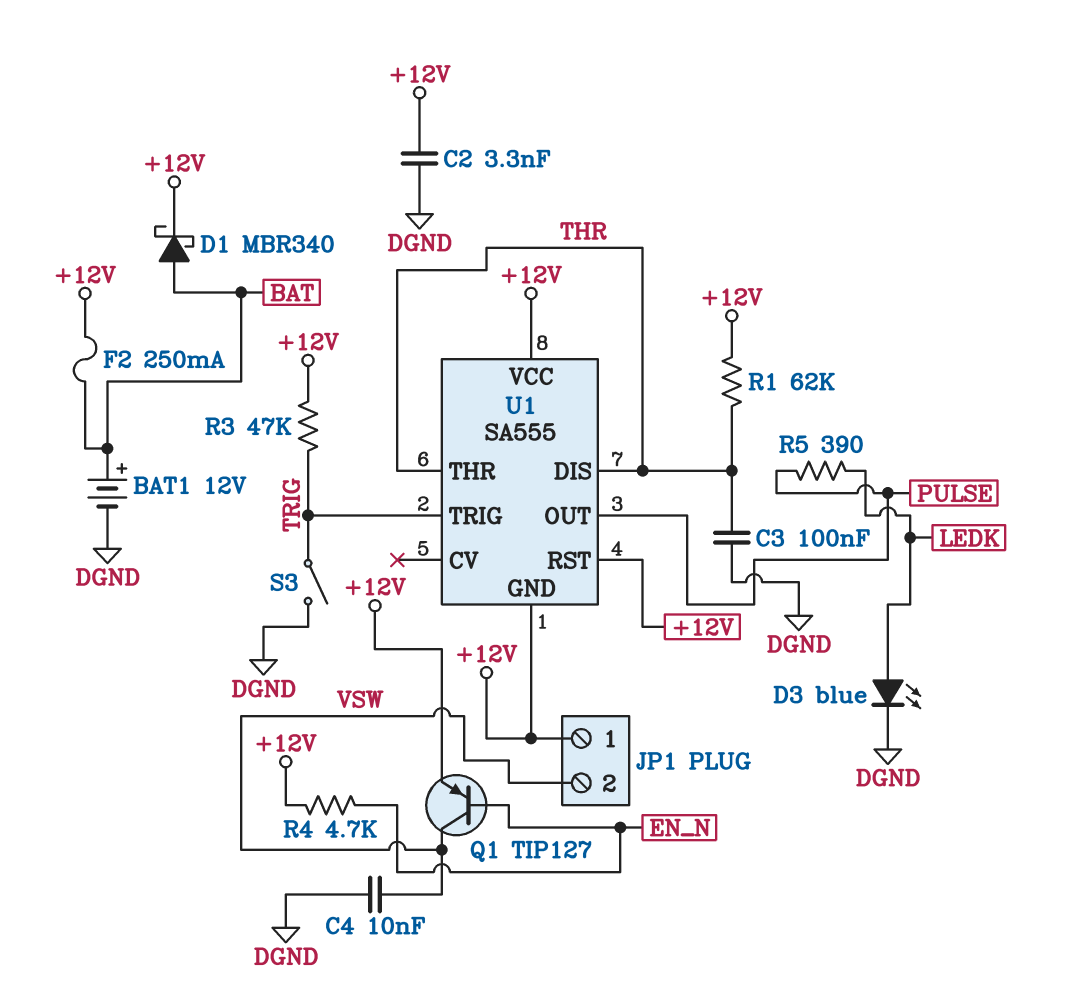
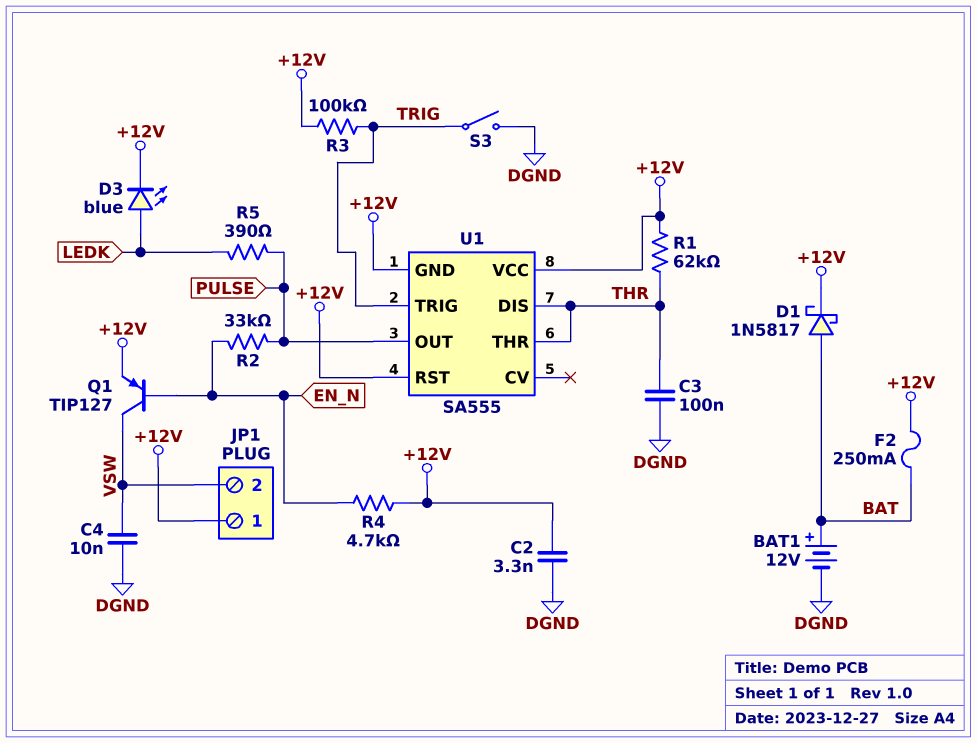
D1: schottky MBR340 (A BAT, K +12V) -> schottky 1N5817 (A BAT, K +12V)
D3: LED blue (A LEDK, K DGND) -> LED blue (A LEDK, K +12V)
R2: none -> 33k (EN_N, PULSE)
R3: 47k (+12V, TRIG) -> 100k (+12V, TRIG)

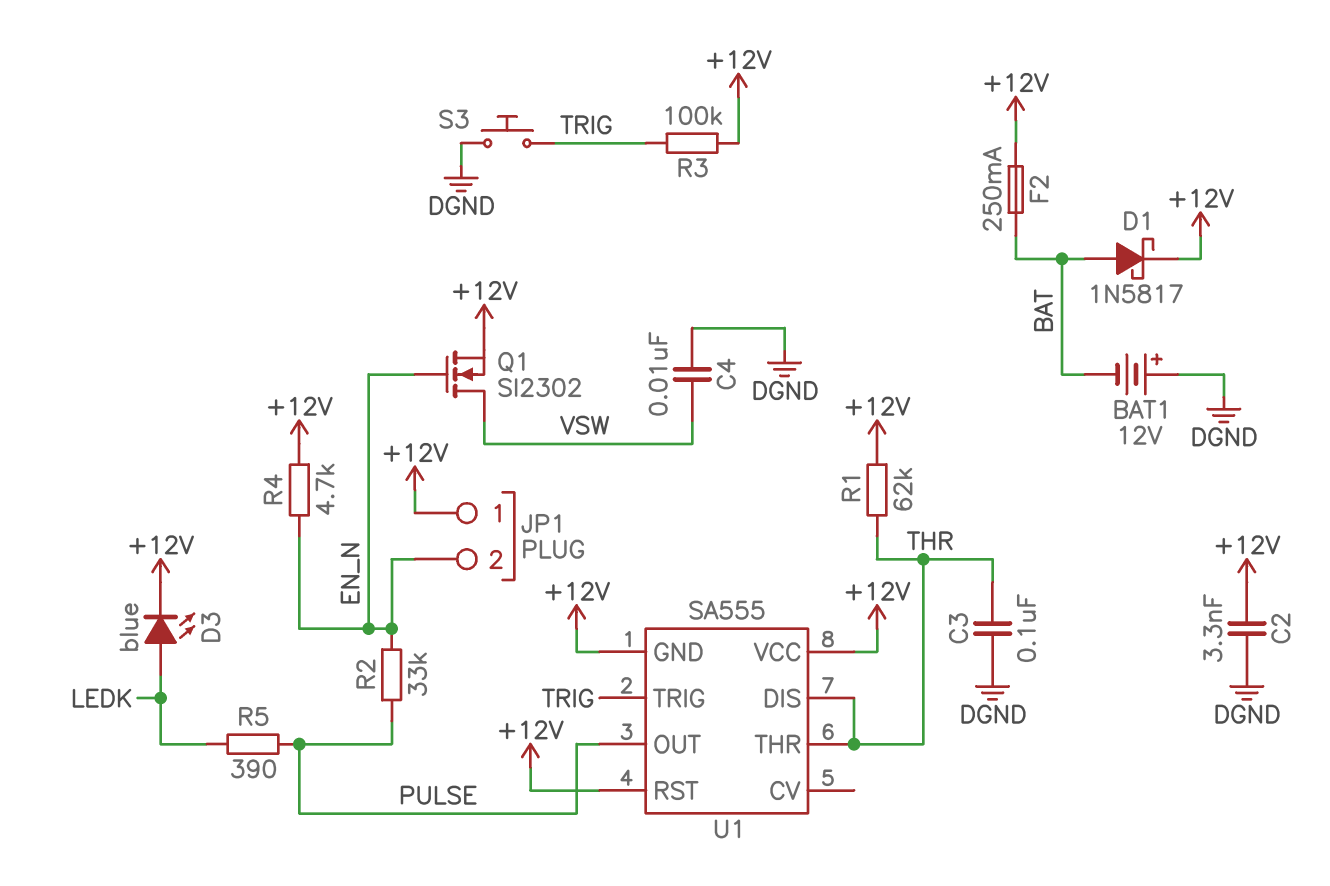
BAT1: 12V (plus BAT, minus DGND) -> 12V (plus DGND, minus BAT)
JP1 pin 2: VSW -> EN_N
Q1: PNP TIP127 (B EN_N, C VSW, E +12V) -> NMOS SI2302 (G EN_N, D VSW, S +12V)
S3: switch (DGND, TRIG) -> button (DGND, TRIG)

